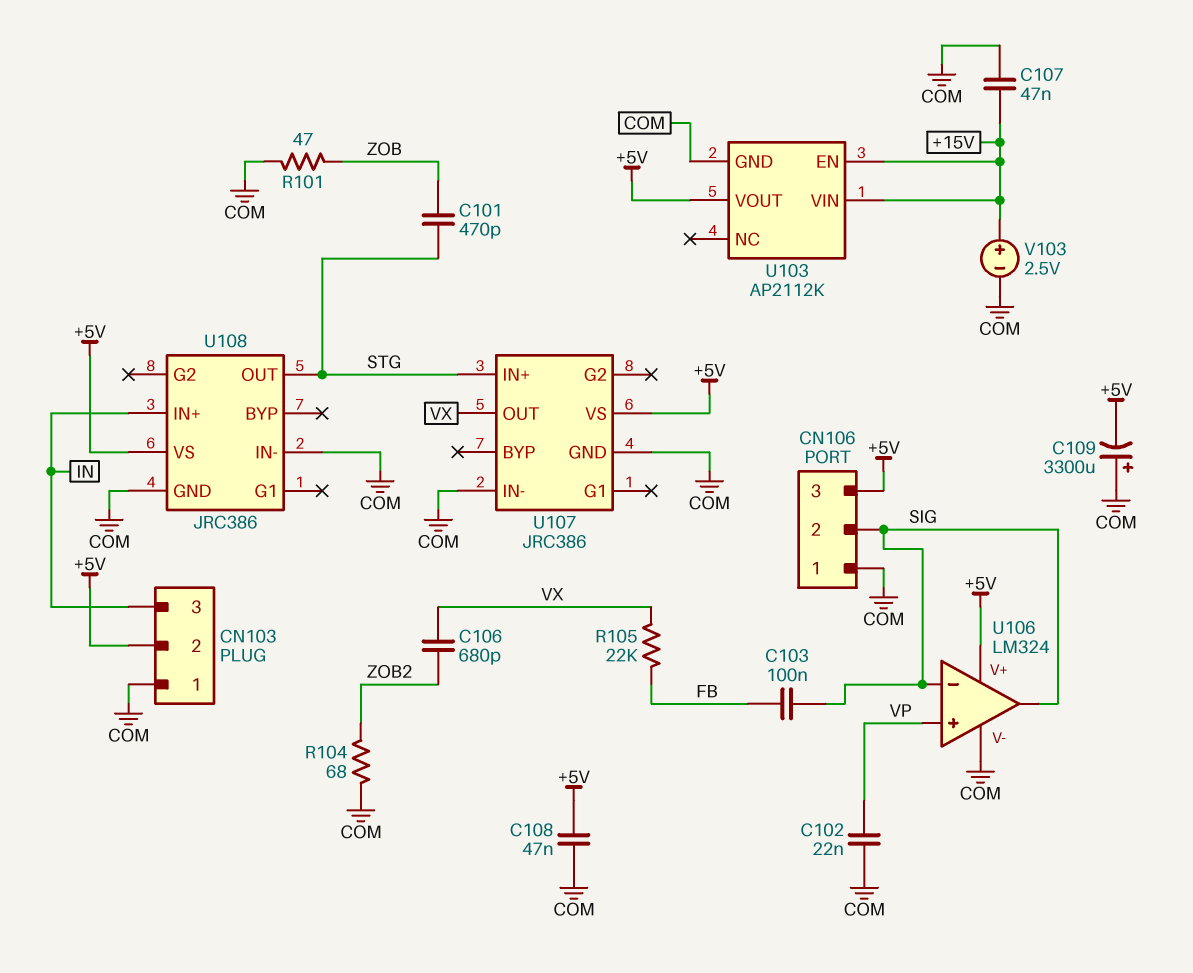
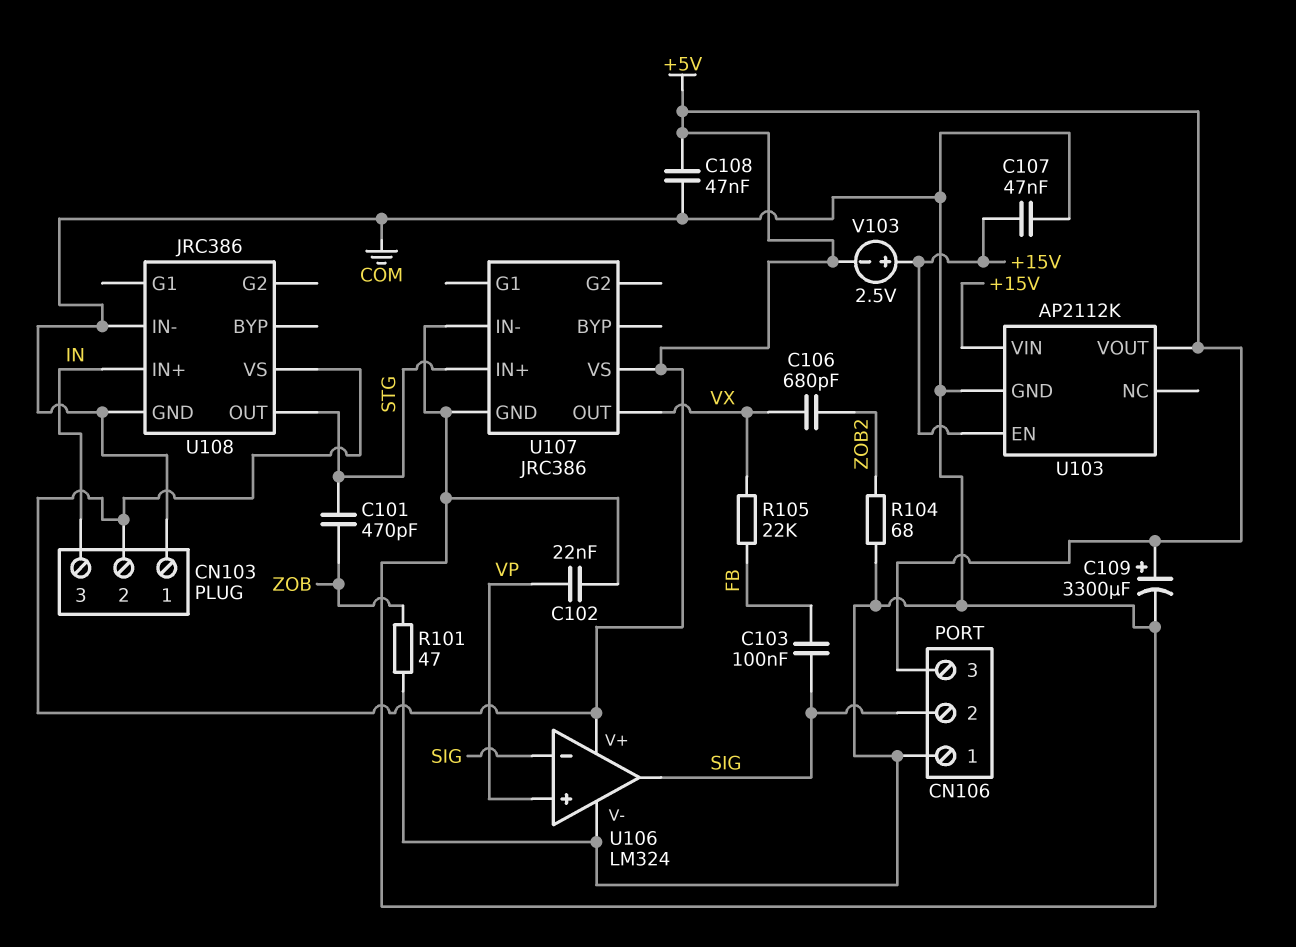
C109: 3300uF (plus COM, minus +5V) -> 3300uF (plus +5V, minus COM)
V103: 2.5V (plus +15V, minus COM) -> 2.5V (plus +15V, minus +5V)

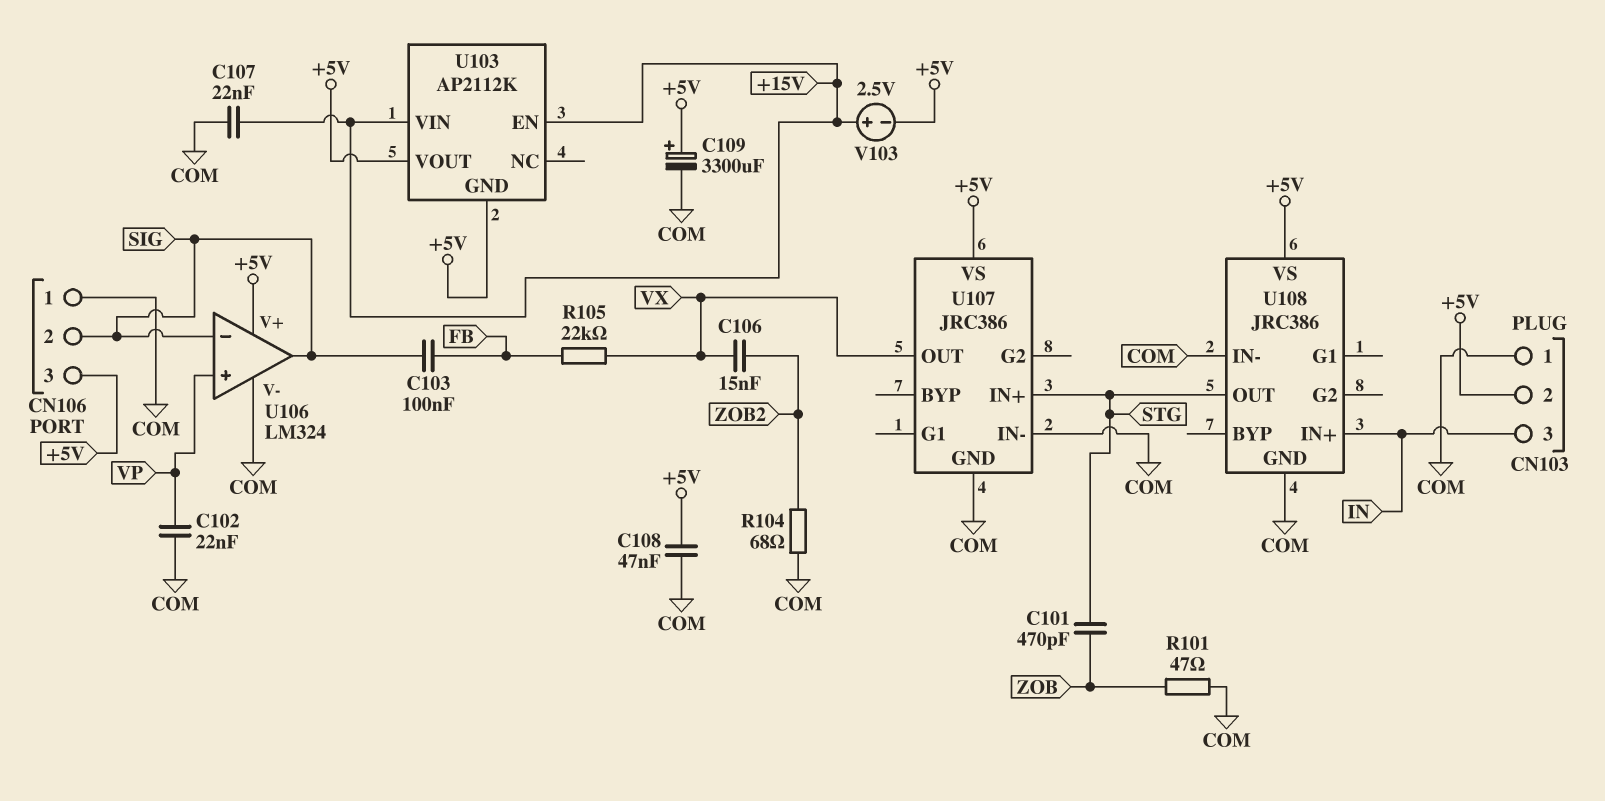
C106: 680pF (VX, ZOB2) -> 15nF (VX, ZOB2)
C107: 47nF (+15V, COM) -> 22nF (+15V, COM)
U103 pin GND: COM -> +5V

